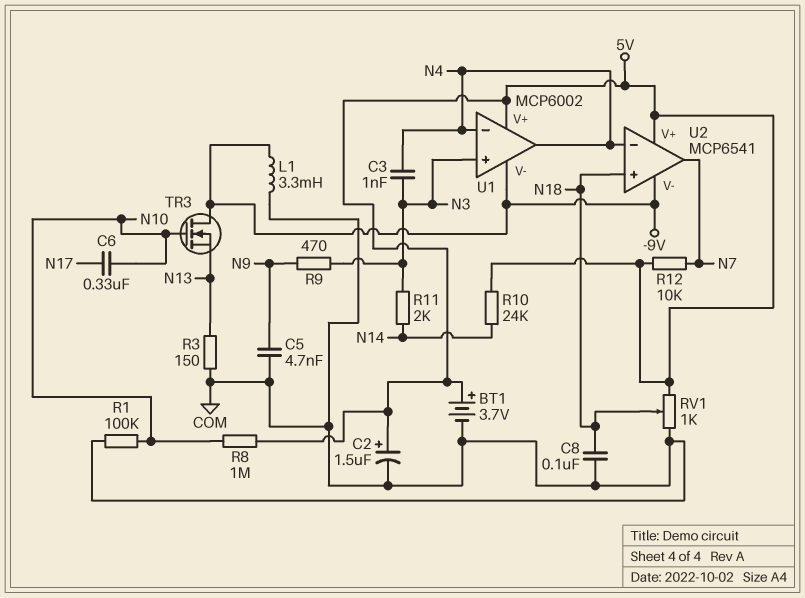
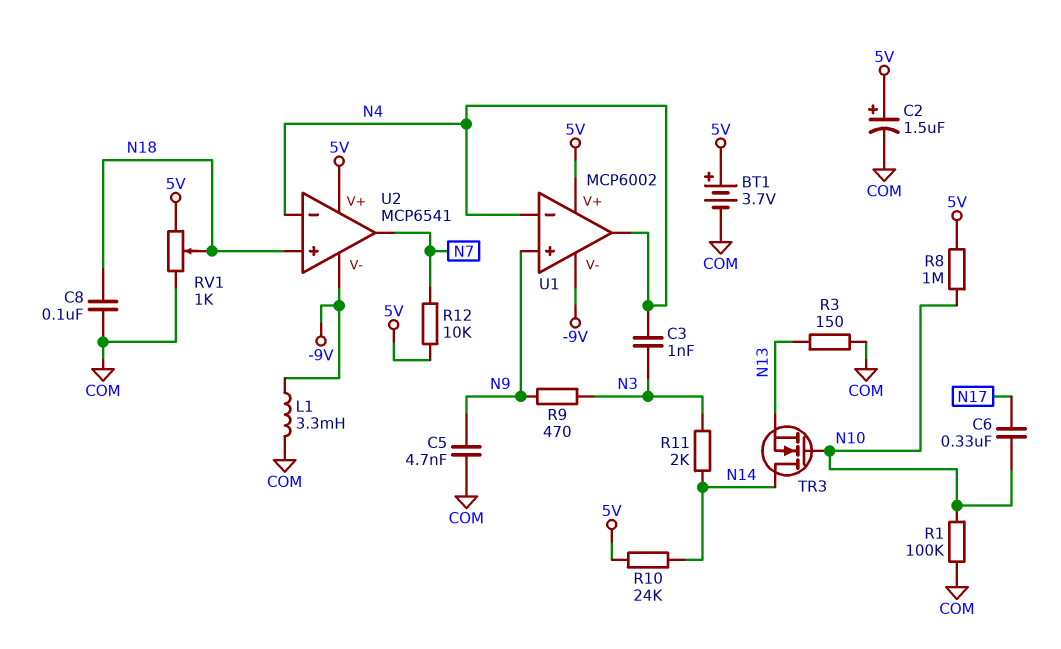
TR3: NMOS (G N10, D -9V, S N13) -> NMOS (G N10, D N14, S N13)
U1 pin in+: N3 -> N9

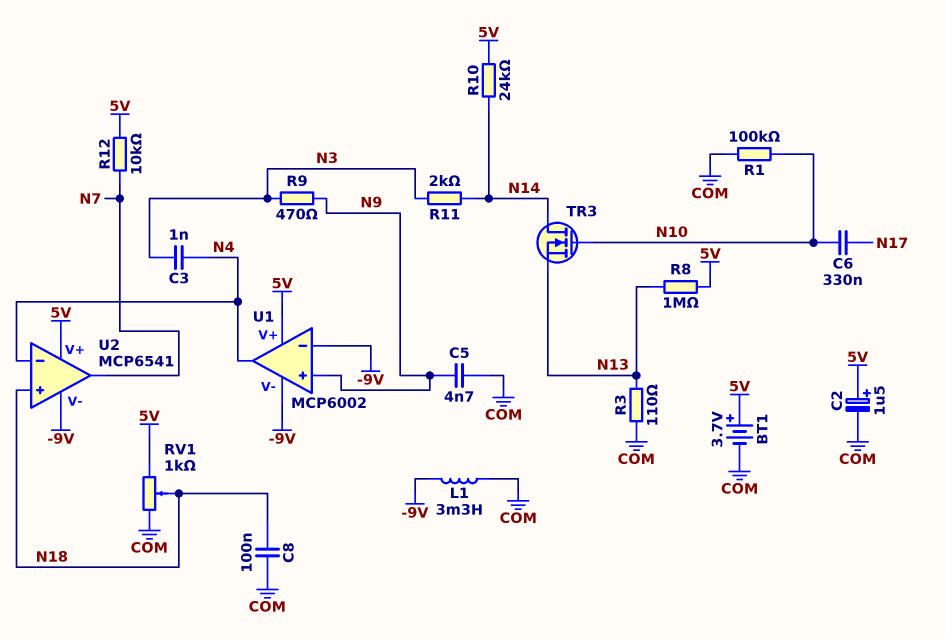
R3: 150 (COM, N13) -> 110 (COM, N13)
R8: 1M (5V, N10) -> 1M (5V, N13)
U1 pin in-: N4 -> -9V

